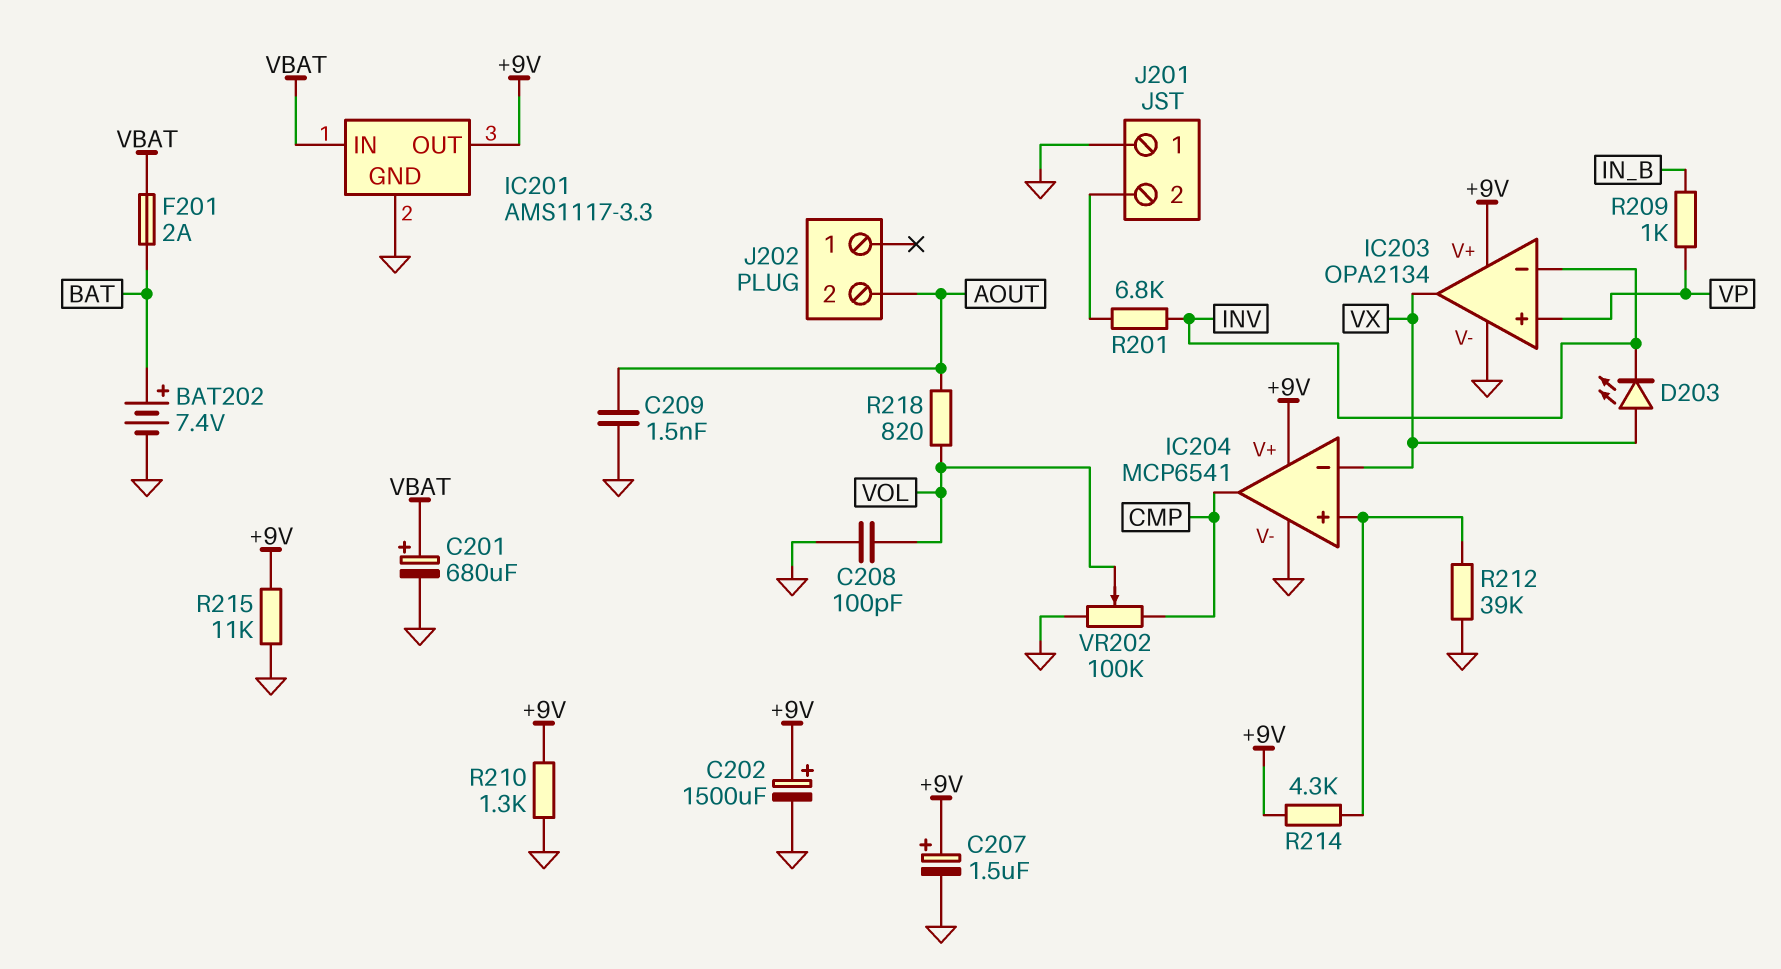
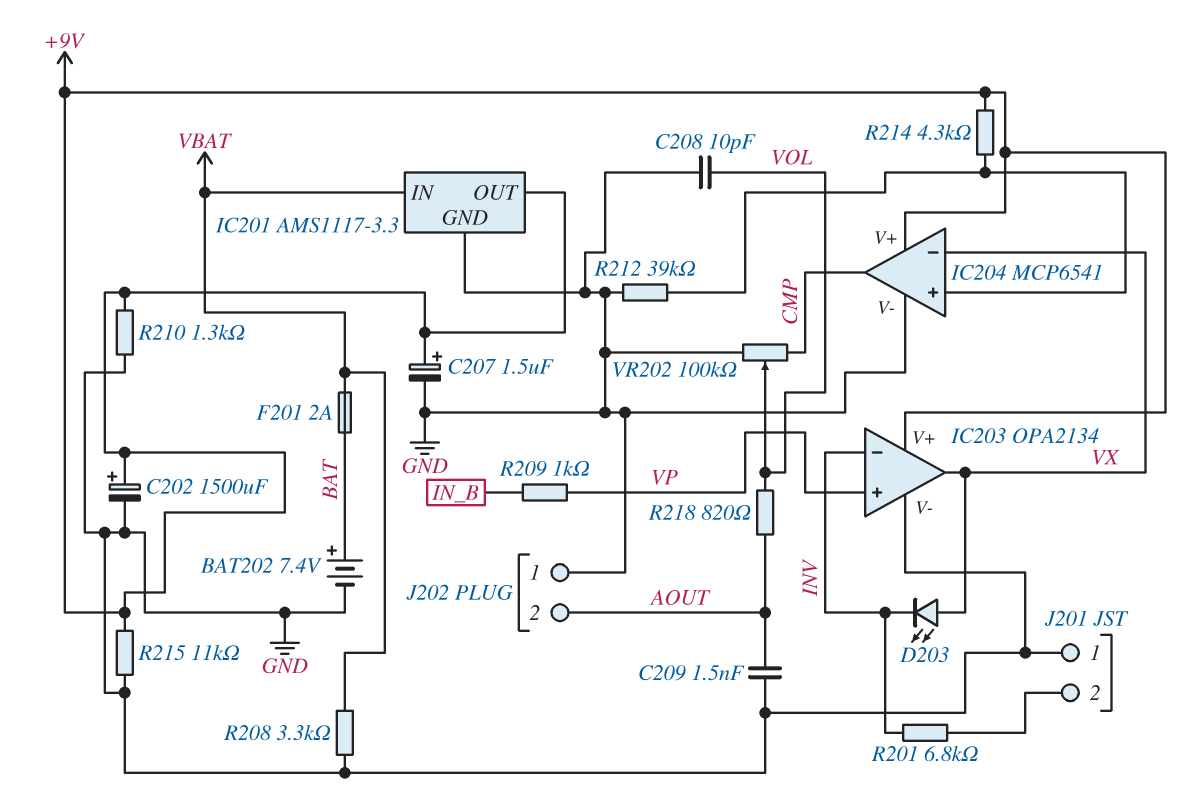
C201: 680uF (plus VBAT, minus GND) -> none
C208: 100pF (GND, VOL) -> 10pF (GND, VOL)
J202 pin 1: none -> GND
R208: none -> 3.3k (GND, VBAT)

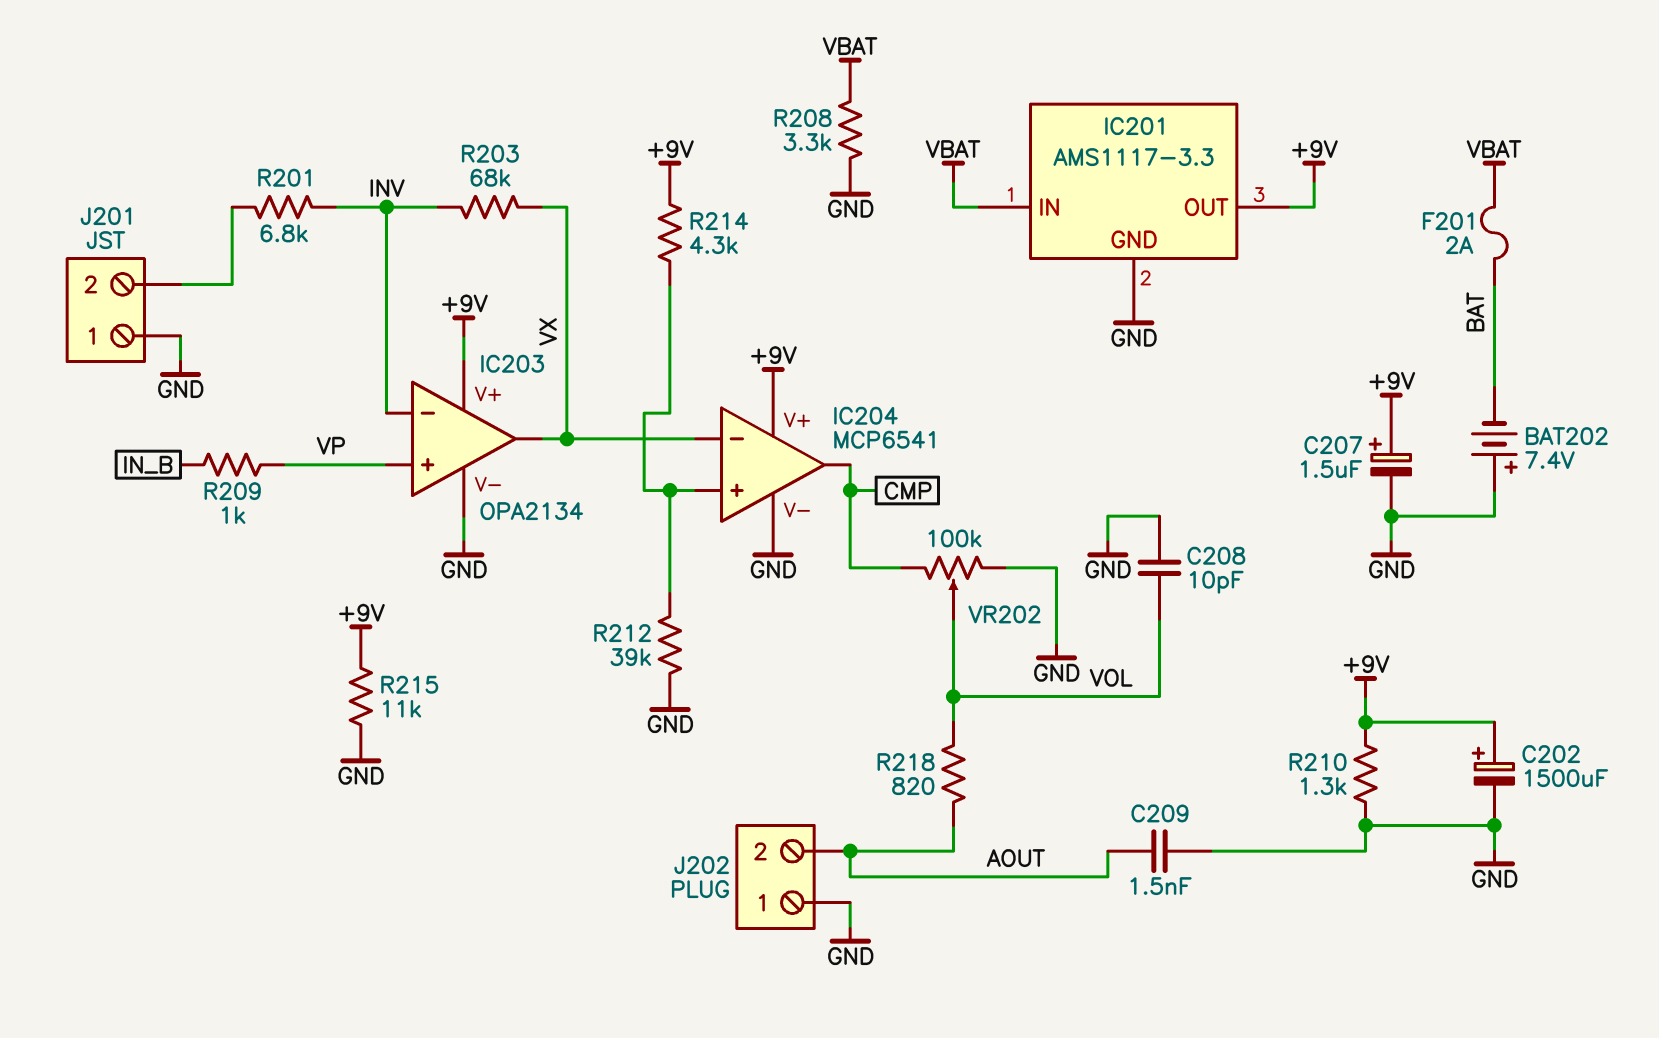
BAT202: 7.4V (plus BAT, minus GND) -> 7.4V (plus GND, minus BAT)
D203: LED (A VX, K INV) -> none
R203: none -> 68k (INV, VX)

